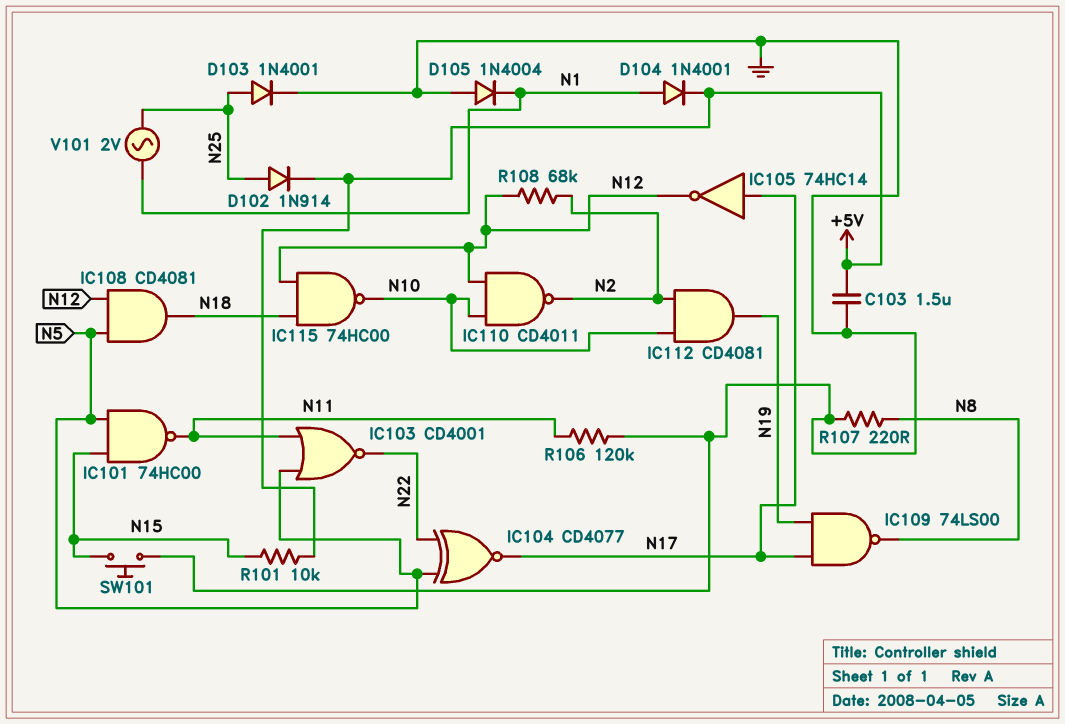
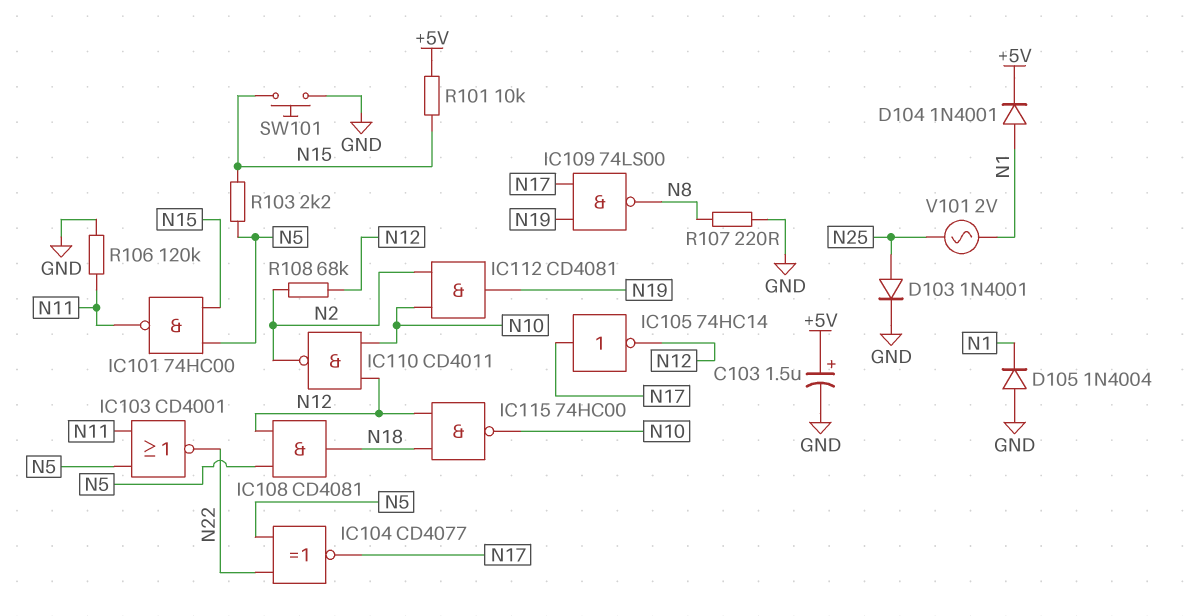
C103: 1.5uF (+5V, GND) -> 1.5uF (plus +5V, minus GND)
D102: diode 1N914 (A N25, K +5V) -> none
R103: none -> 2.2k (N5, N15)

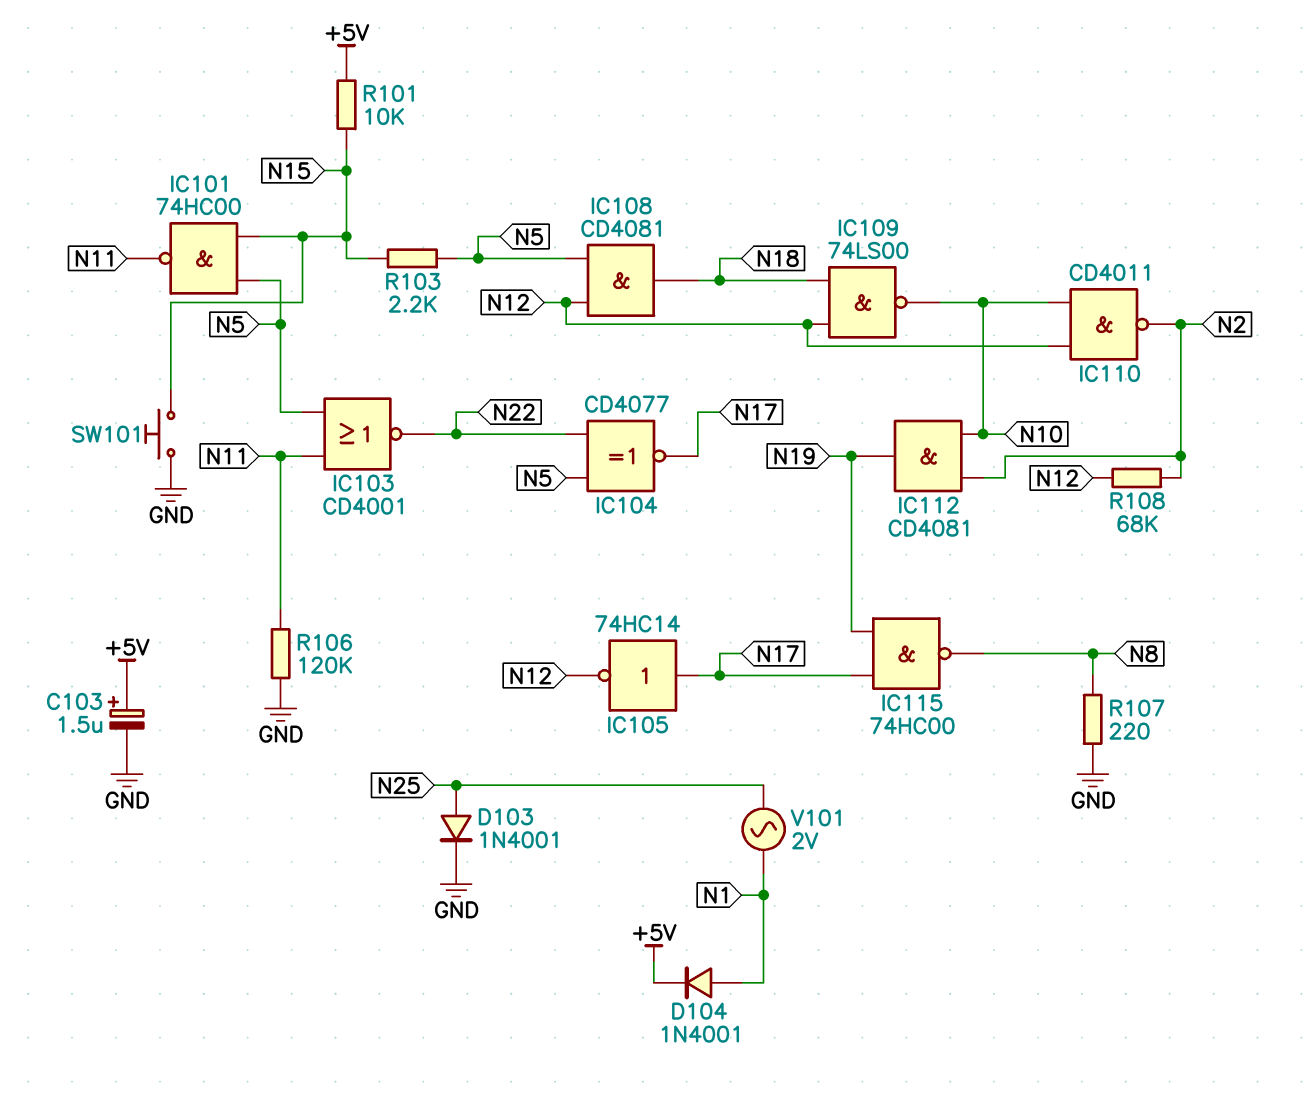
D105: diode 1N4004 (A GND, K N1) -> none
IC109: NAND 74LS00 (in N17, in N19, out N8) -> NAND 74LS00 (in N12, in N18, out N10)
IC115: NAND 74HC00 (in N12, in N18, out N10) -> NAND 74HC00 (in N17, in N19, out N8)

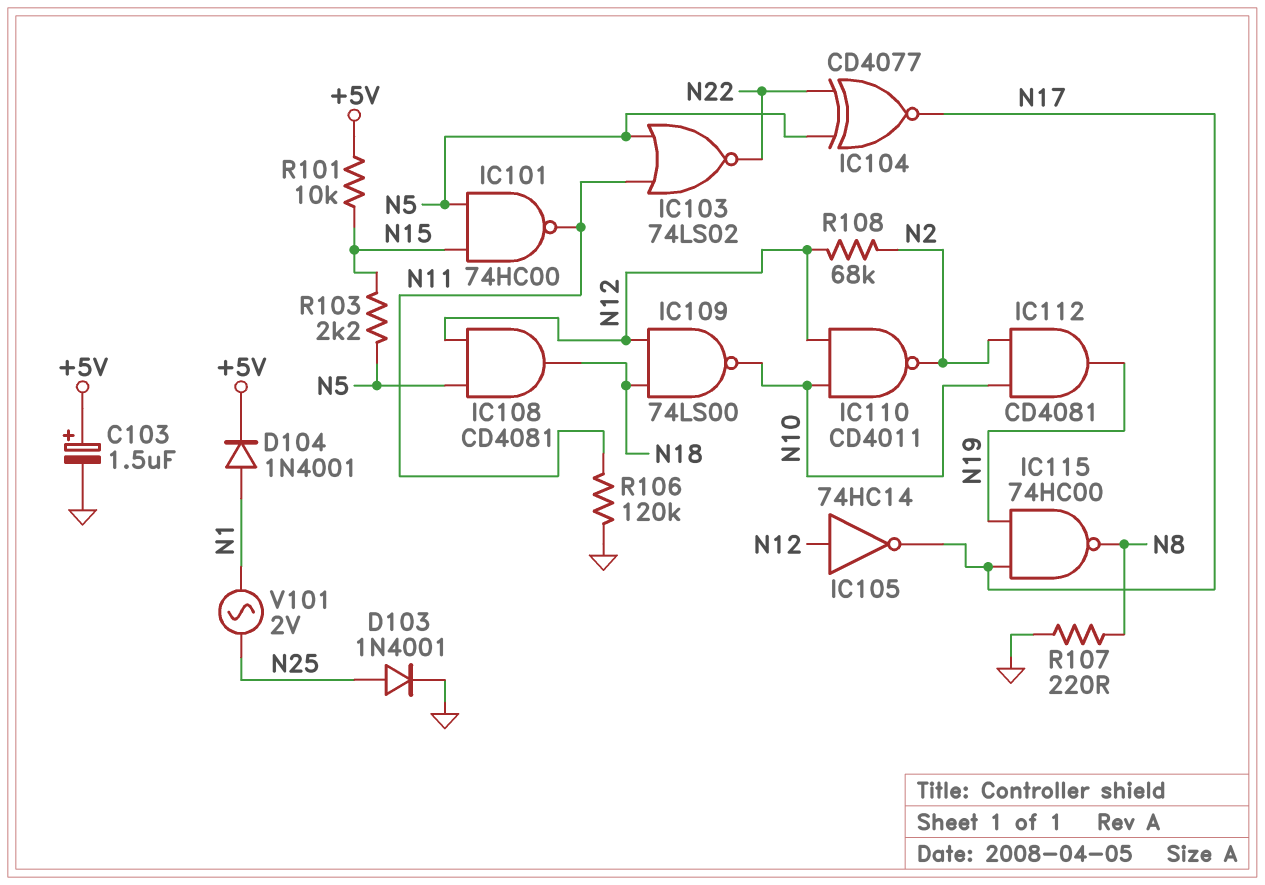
IC103: NOR CD4001 (in N5, in N11, out N22) -> NOR 74LS02 (in N5, in N11, out N22)
IC105: NOT 74HC14 (in N17, out N12) -> NOT 74HC14 (in N12, out N17)
SW101: button (GND, N15) -> none

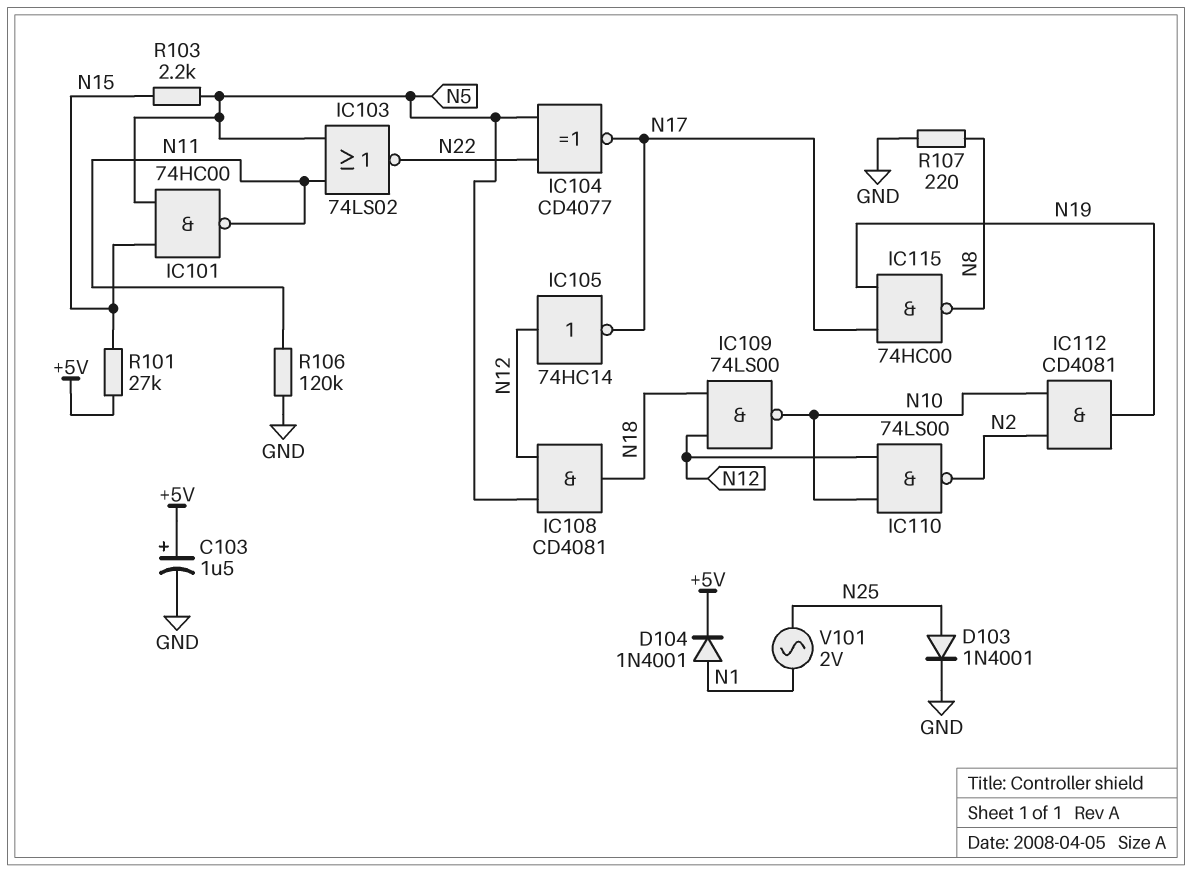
IC110: NAND CD4011 (in N10, in N12, out N2) -> NAND 74LS00 (in N10, in N12, out N2)
R101: 10k (+5V, N15) -> 27k (+5V, N15)
R108: 68k (N2, N12) -> none

